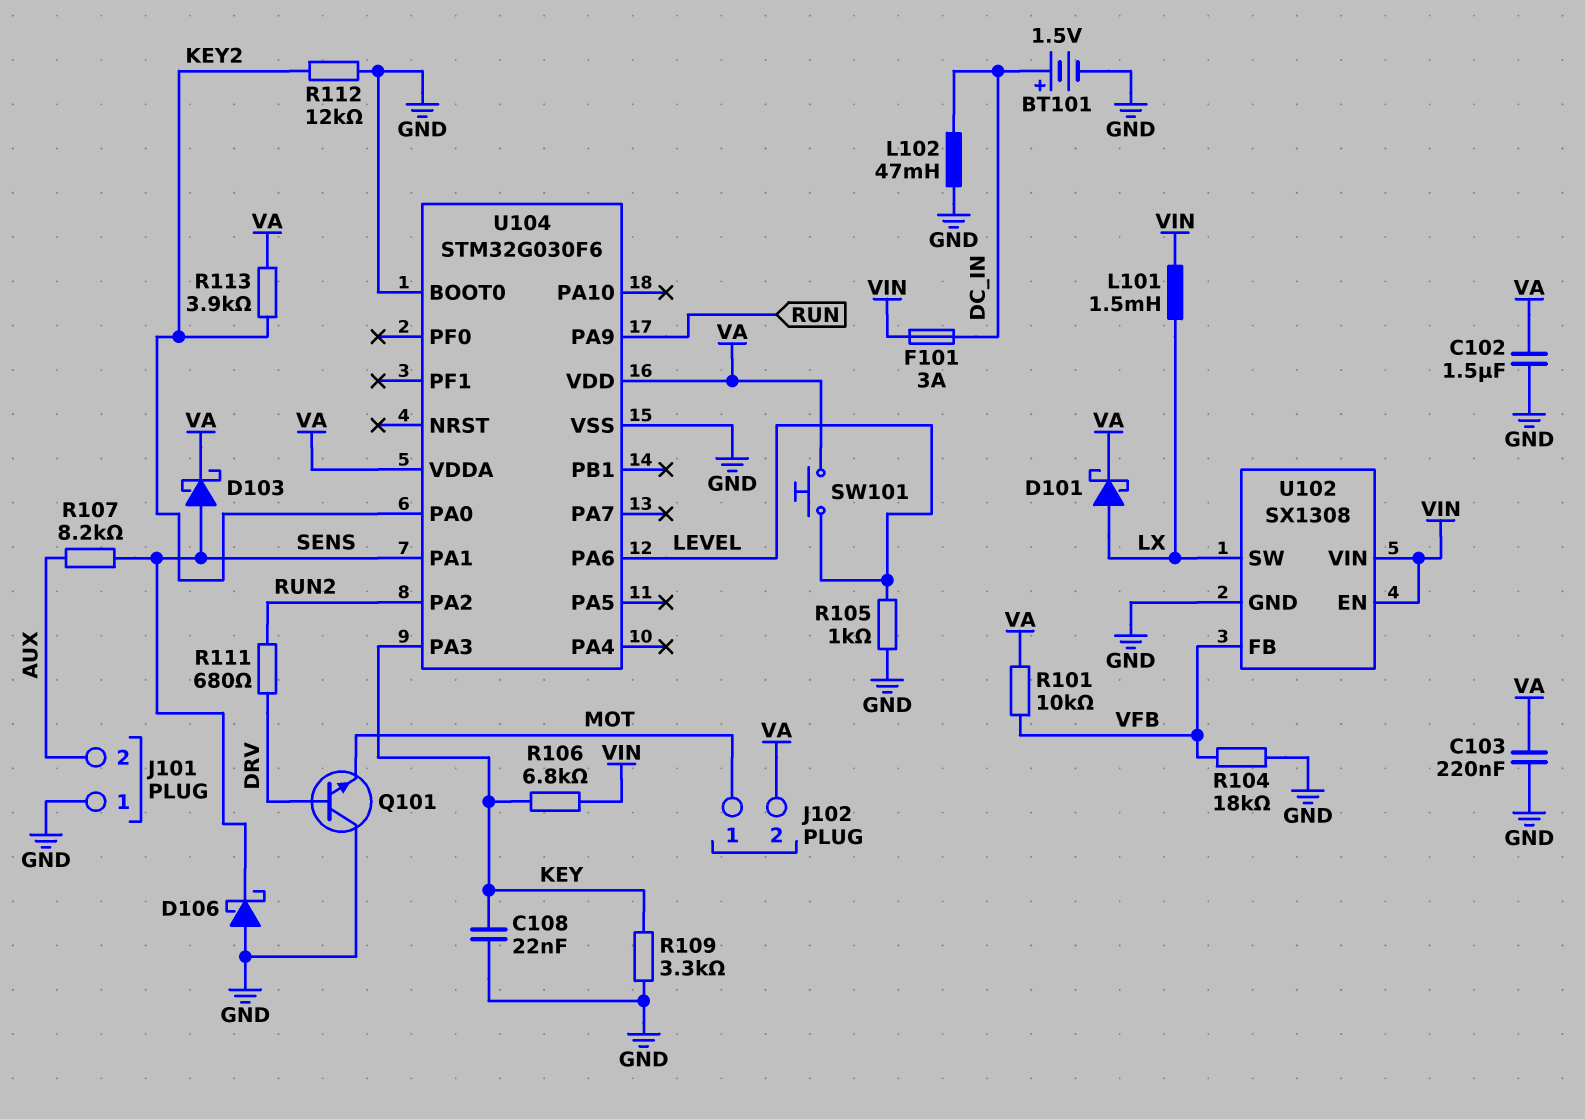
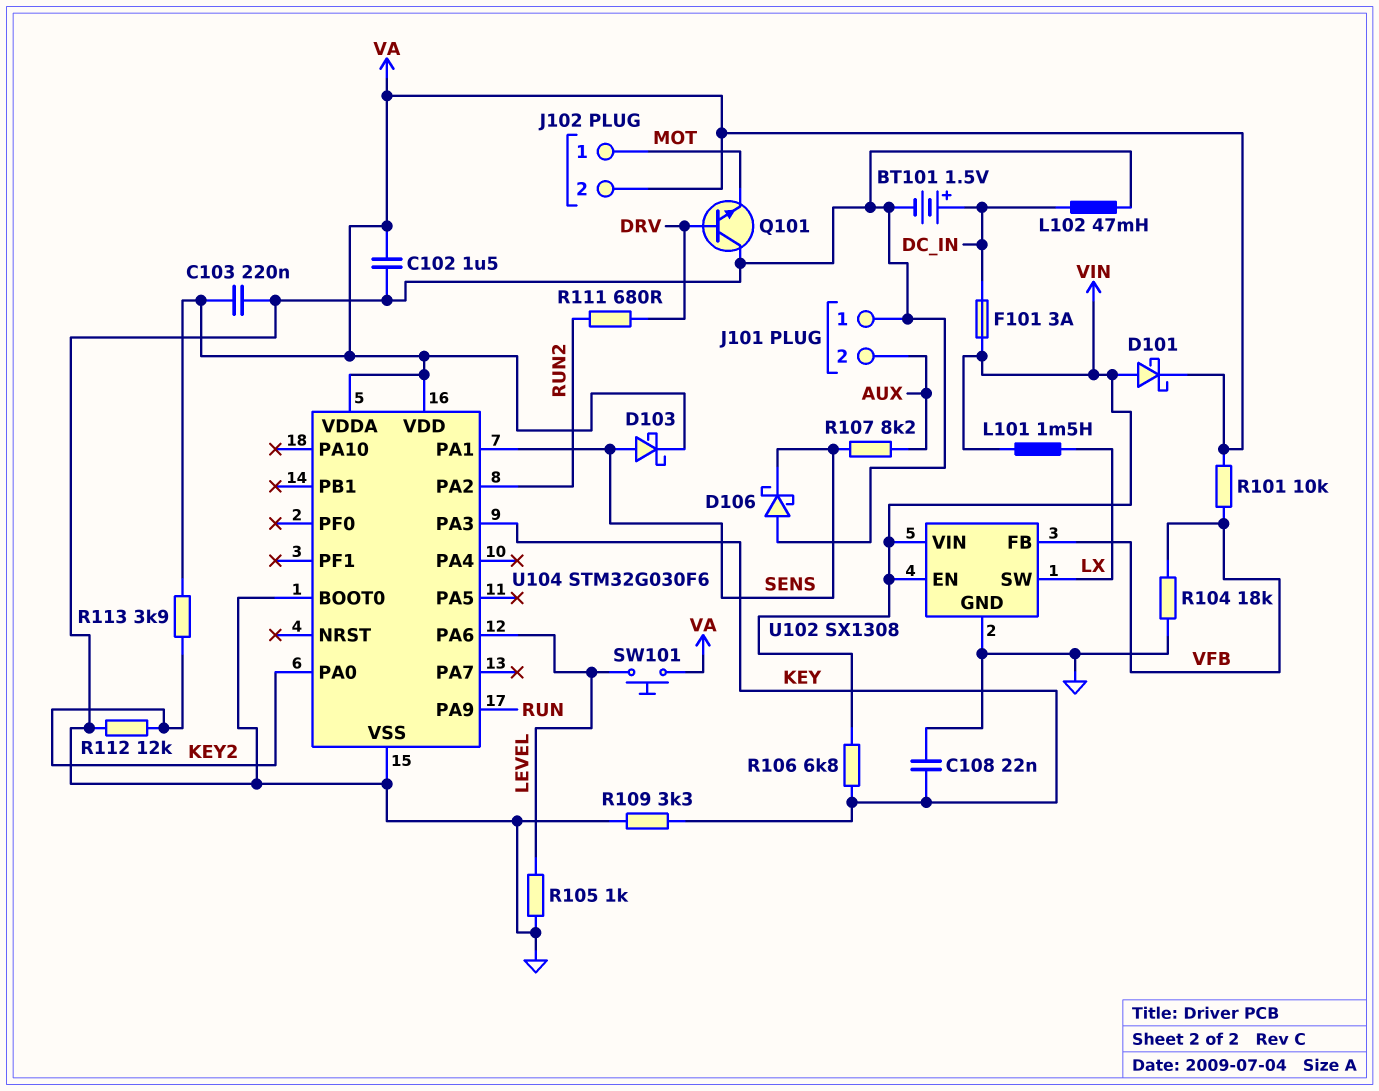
D101: schottky (A LX, K VA) -> schottky (A VIN, K VA)

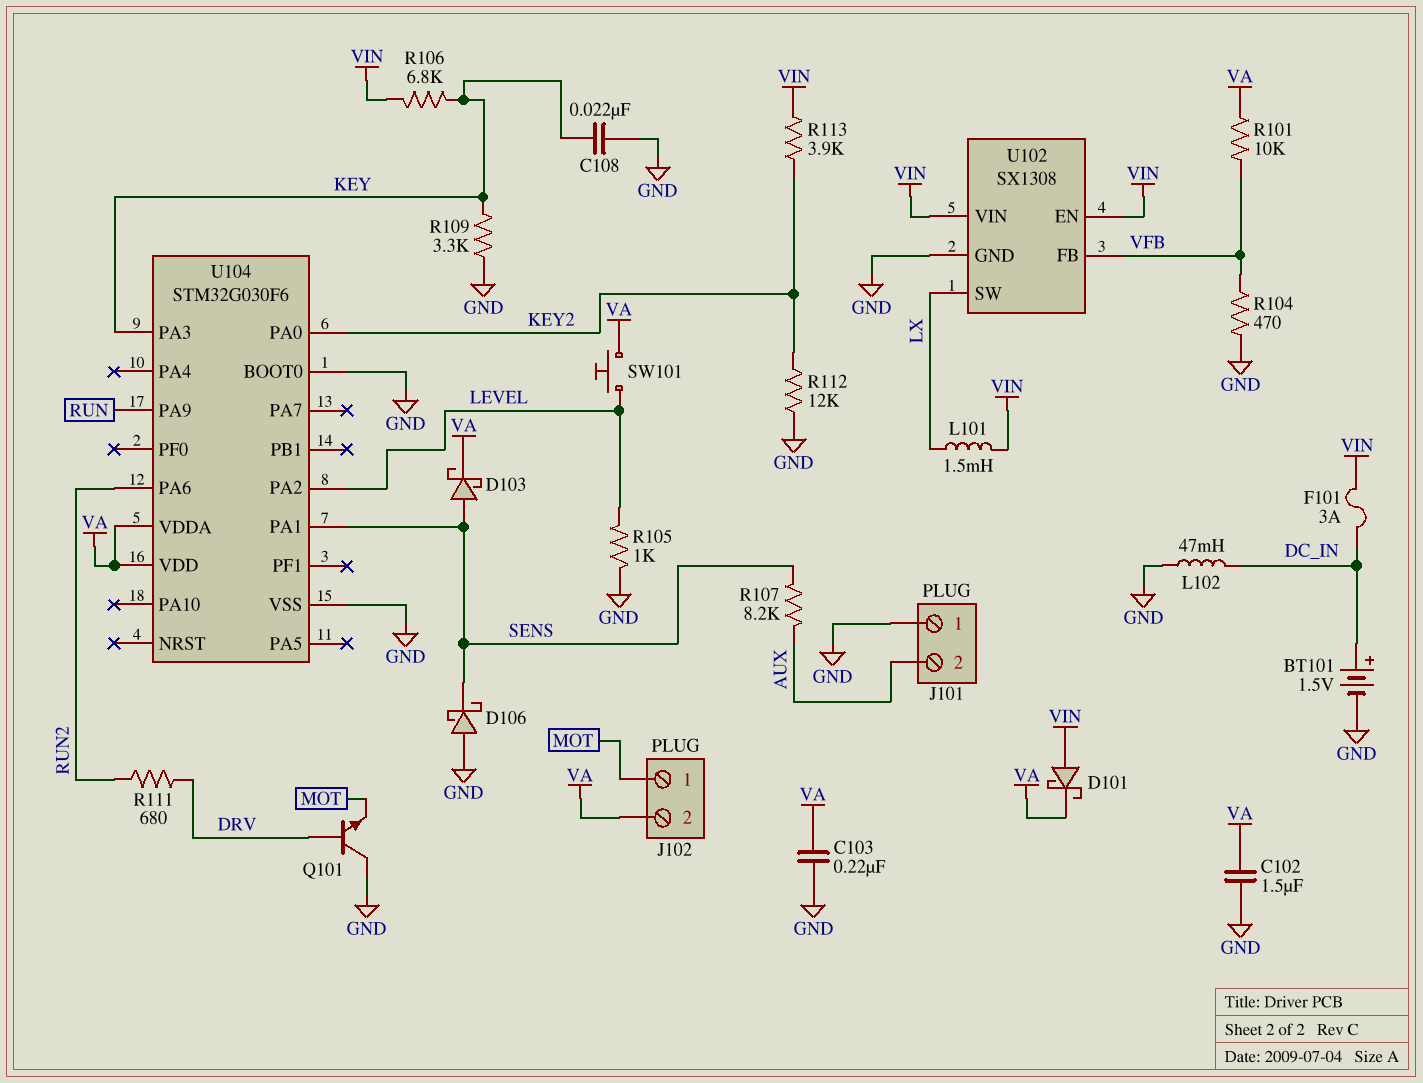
R104: 18k (GND, VFB) -> 470 (GND, VFB)
R113: 3.9k (KEY2, VA) -> 3.9k (KEY2, VIN)
U104 pin PA2: RUN2 -> LEVEL
U104 pin PA6: LEVEL -> RUN2

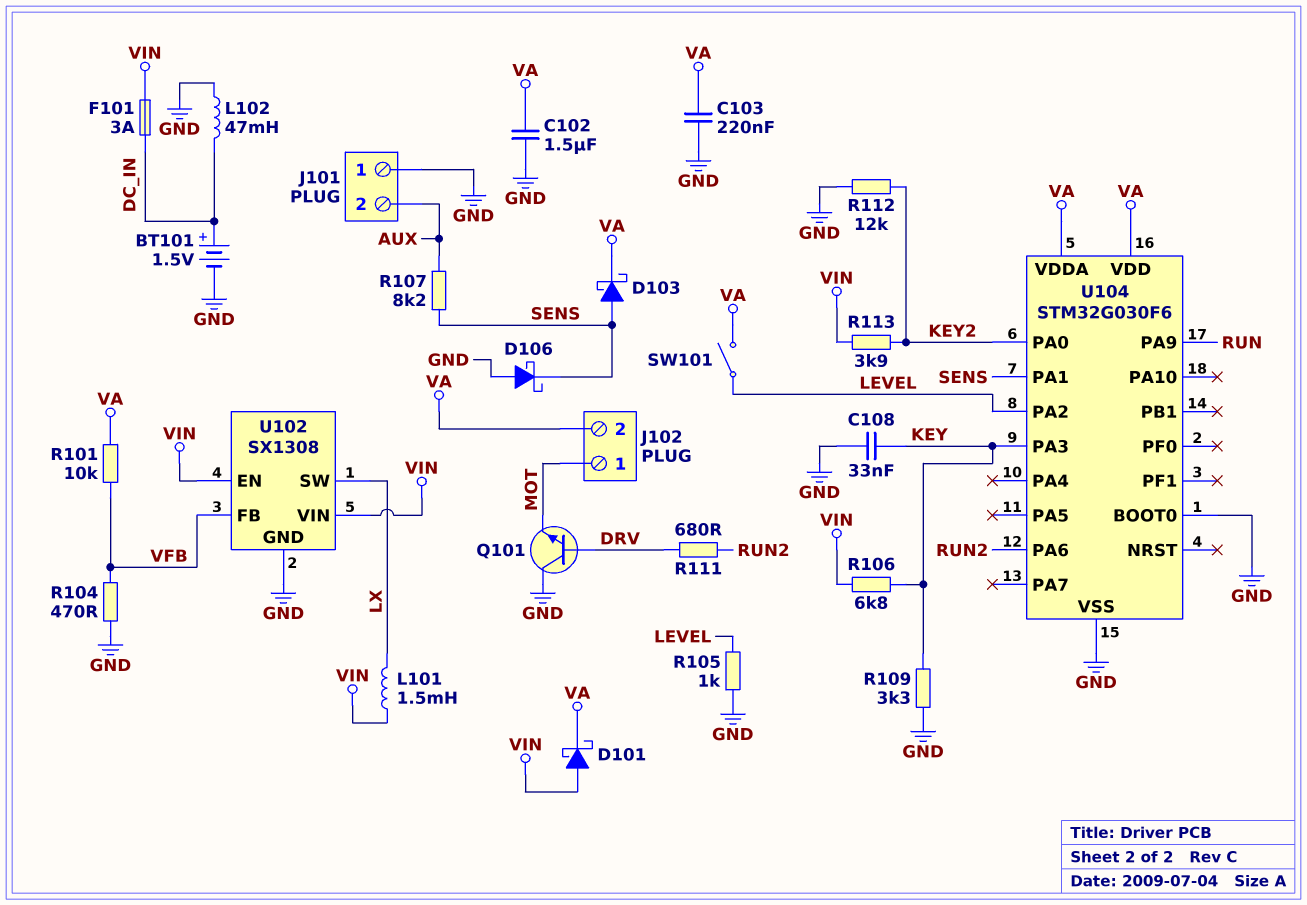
C108: 22nF (GND, KEY) -> 33nF (GND, KEY)
SW101: button (LEVEL, VA) -> switch (LEVEL, VA)

